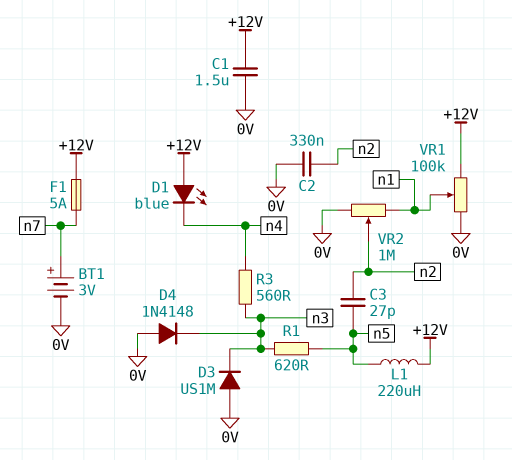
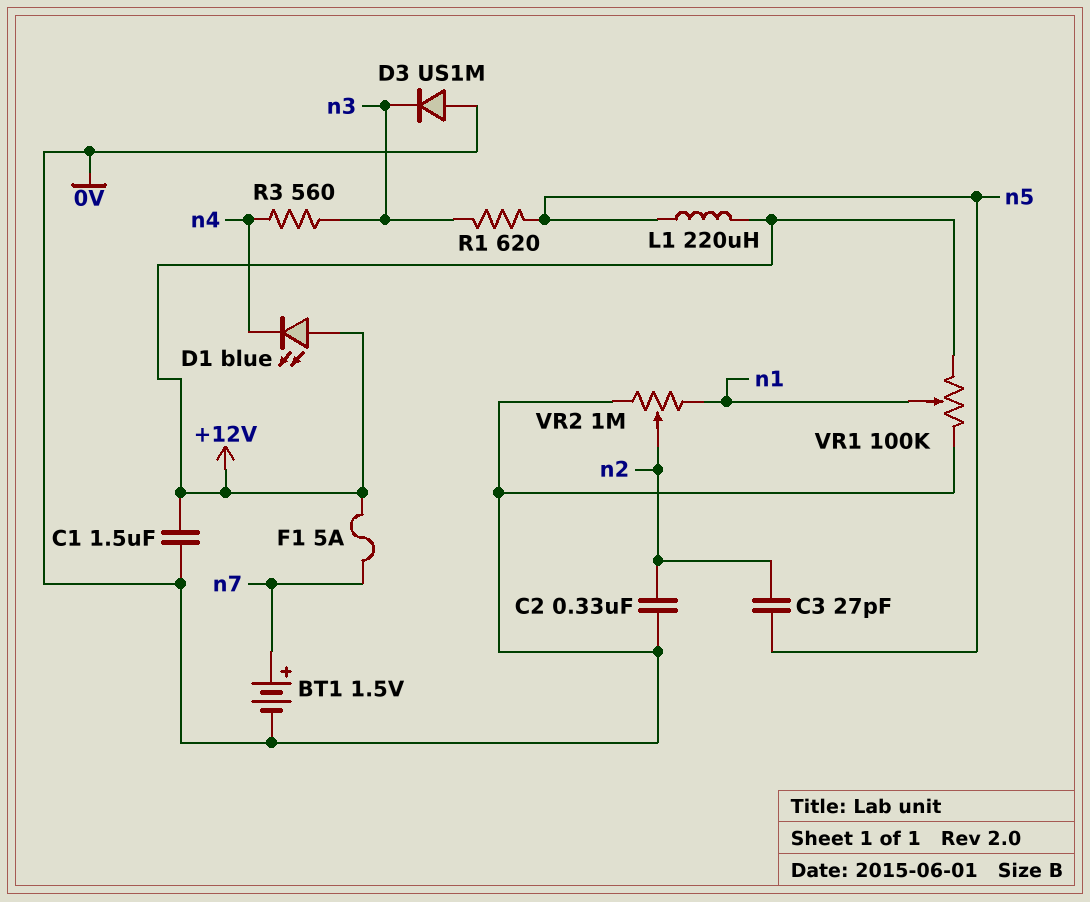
BT1: 3V (plus n7, minus 0V) -> 1.5V (plus n7, minus 0V)
D4: diode 1N4148 (A 0V, K n3) -> none

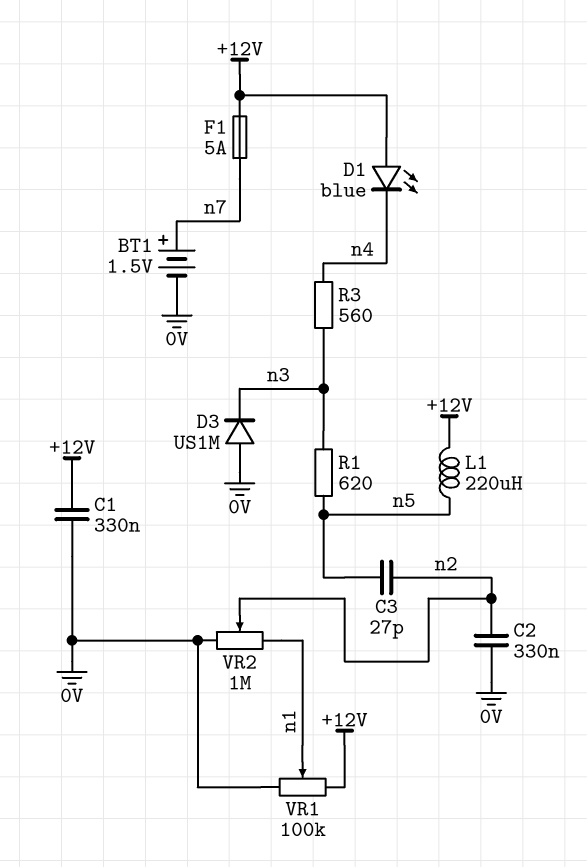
C1: 1.5uF (+12V, 0V) -> 330nF (+12V, 0V)

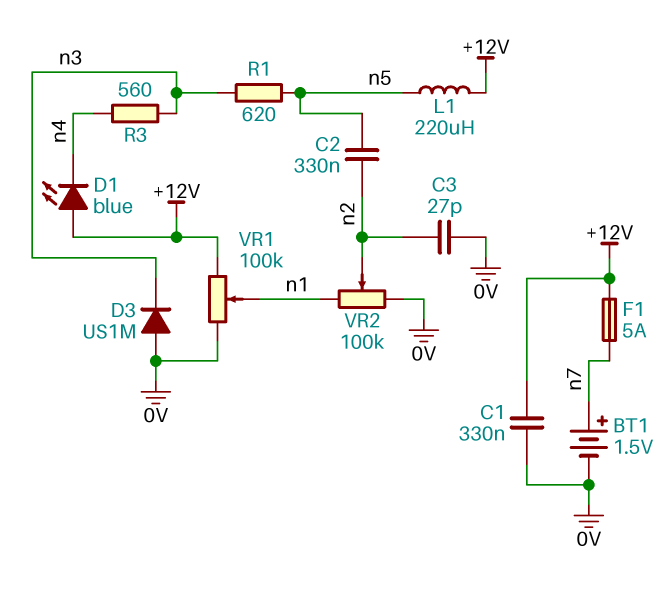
C2: 330nF (0V, n2) -> 330nF (n2, n5)
C3: 27pF (n2, n5) -> 27pF (0V, n2)
VR2: 1M (0V, n1, wiper n2) -> 100k (0V, n1, wiper n2)

